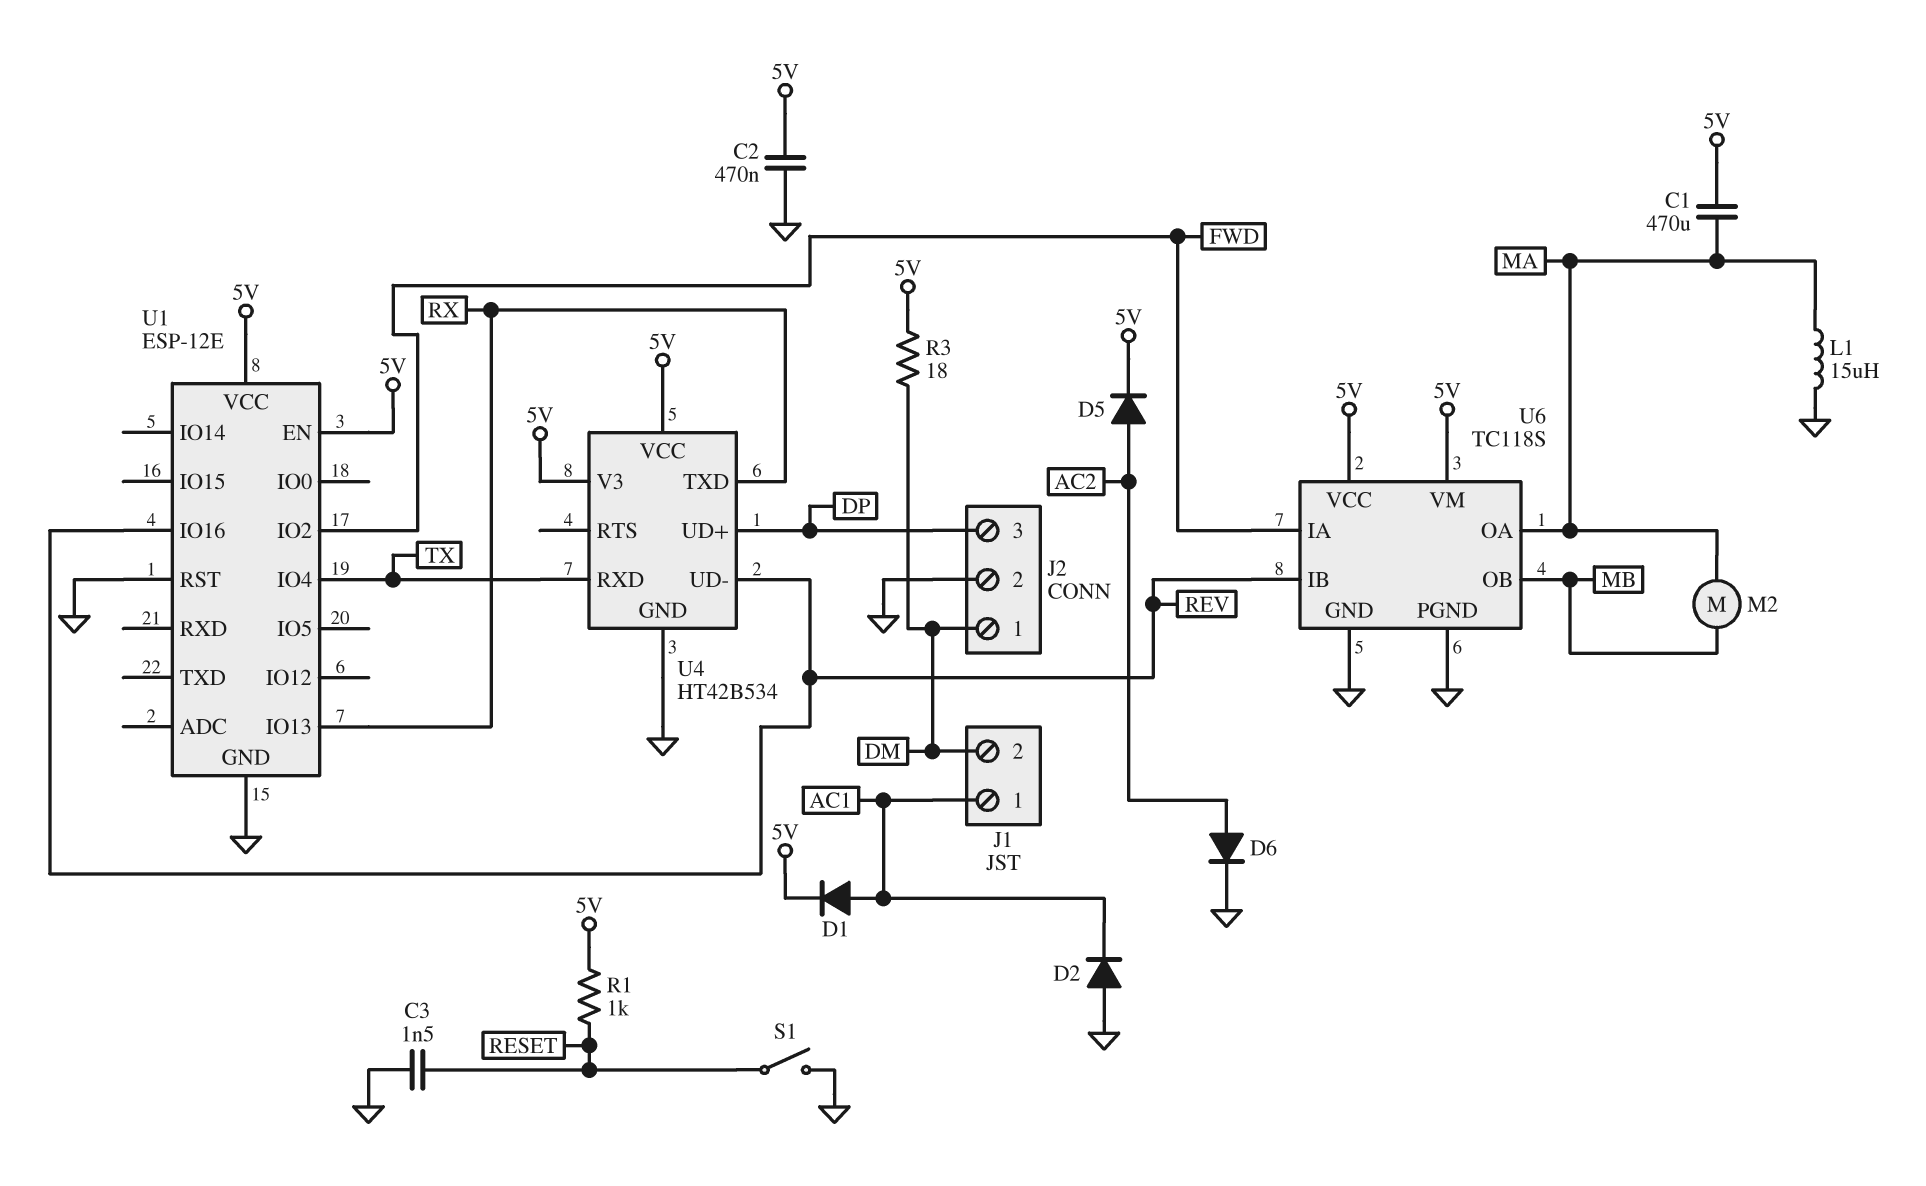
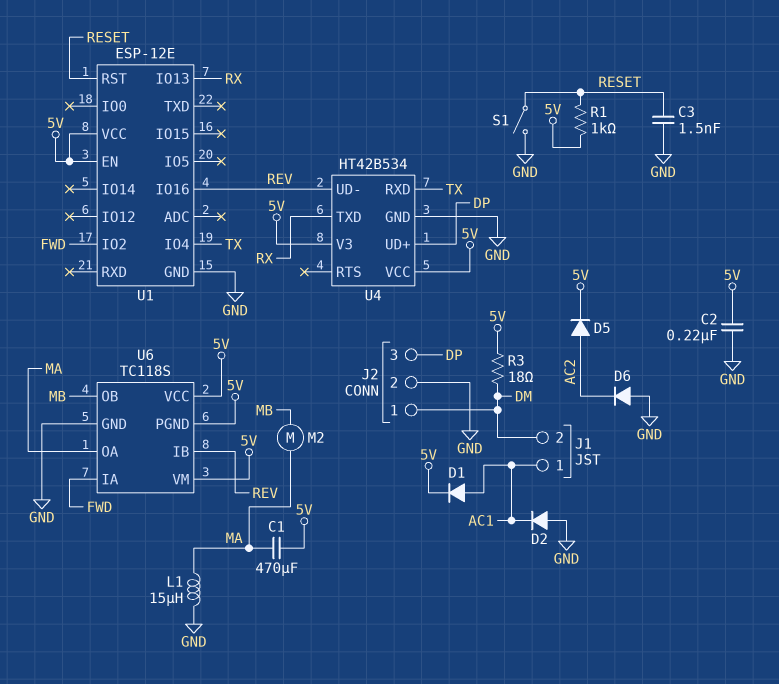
C2: 470nF (5V, GND) -> 220nF (5V, GND)
D6: diode (A AC2, K GND) -> diode (A GND, K AC2)
U1 pin RST: GND -> RESET
U6 pin PGND: GND -> 5V

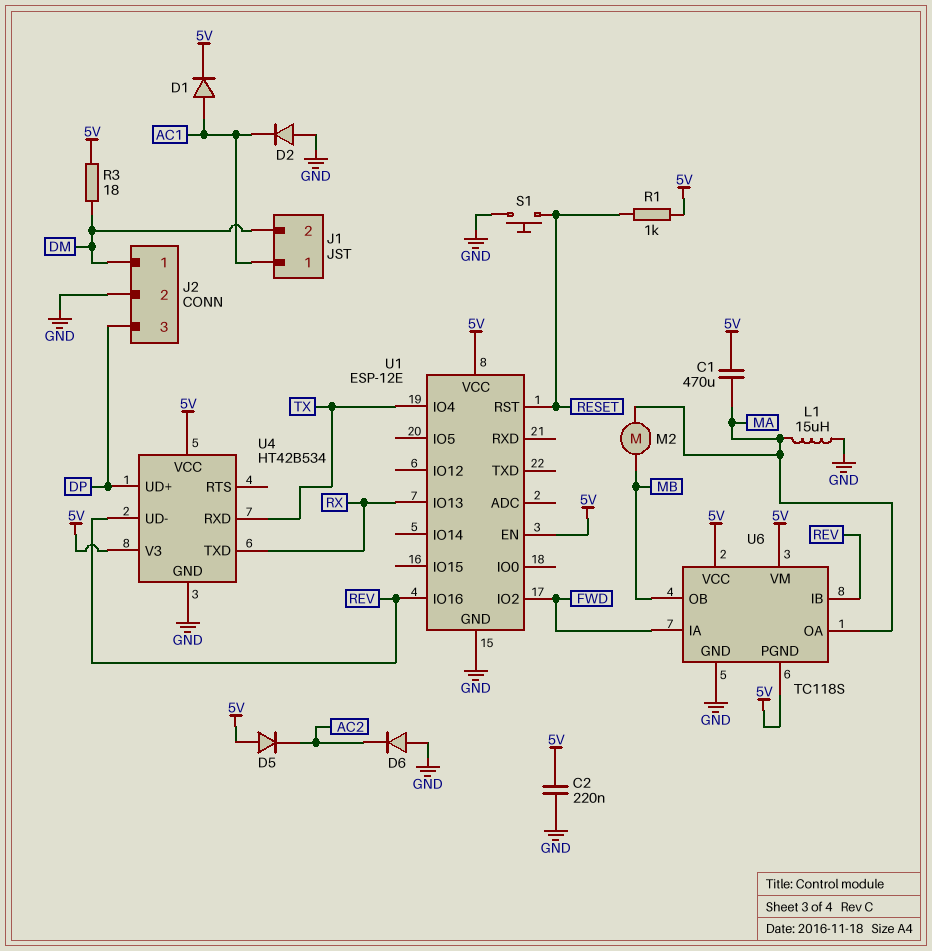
C3: 1.5nF (GND, RESET) -> none
D5: diode (A AC2, K 5V) -> diode (A 5V, K AC2)
S1: switch (GND, RESET) -> button (GND, RESET)

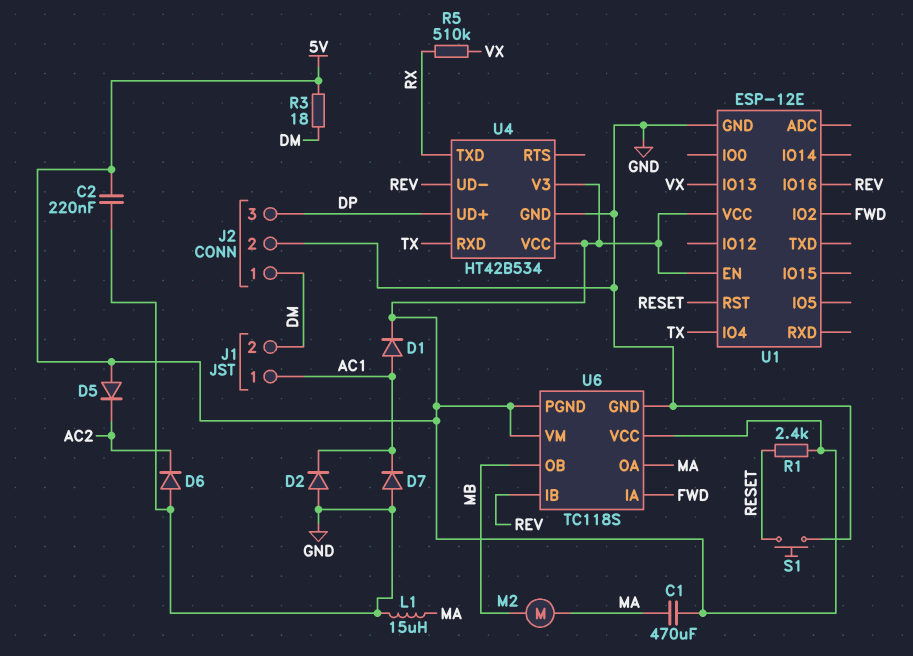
D7: none -> diode (A GND, K AC1)
R1: 1k (5V, RESET) -> 2.4k (5V, RESET)
R5: none -> 510k (RX, VX)
U1 pin IO13: RX -> VX

